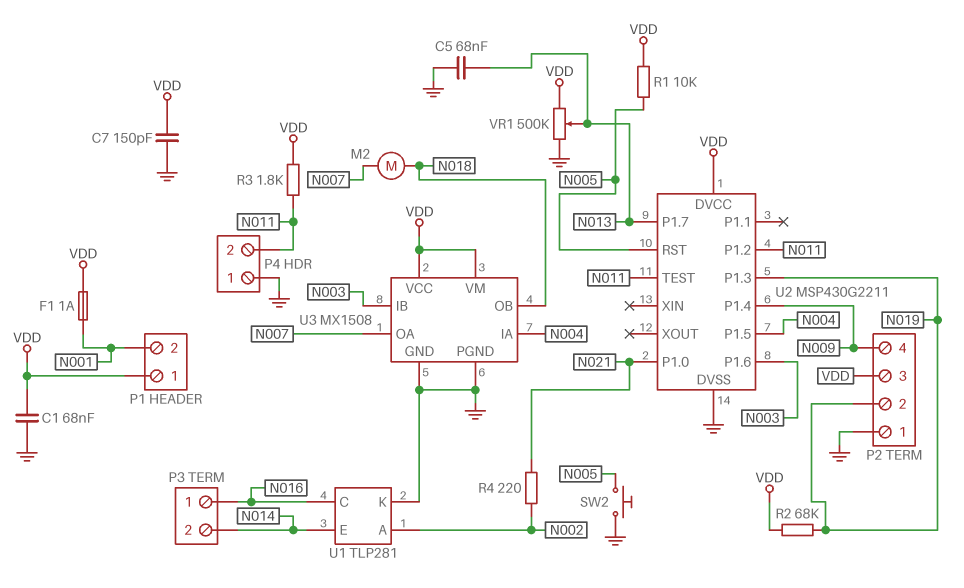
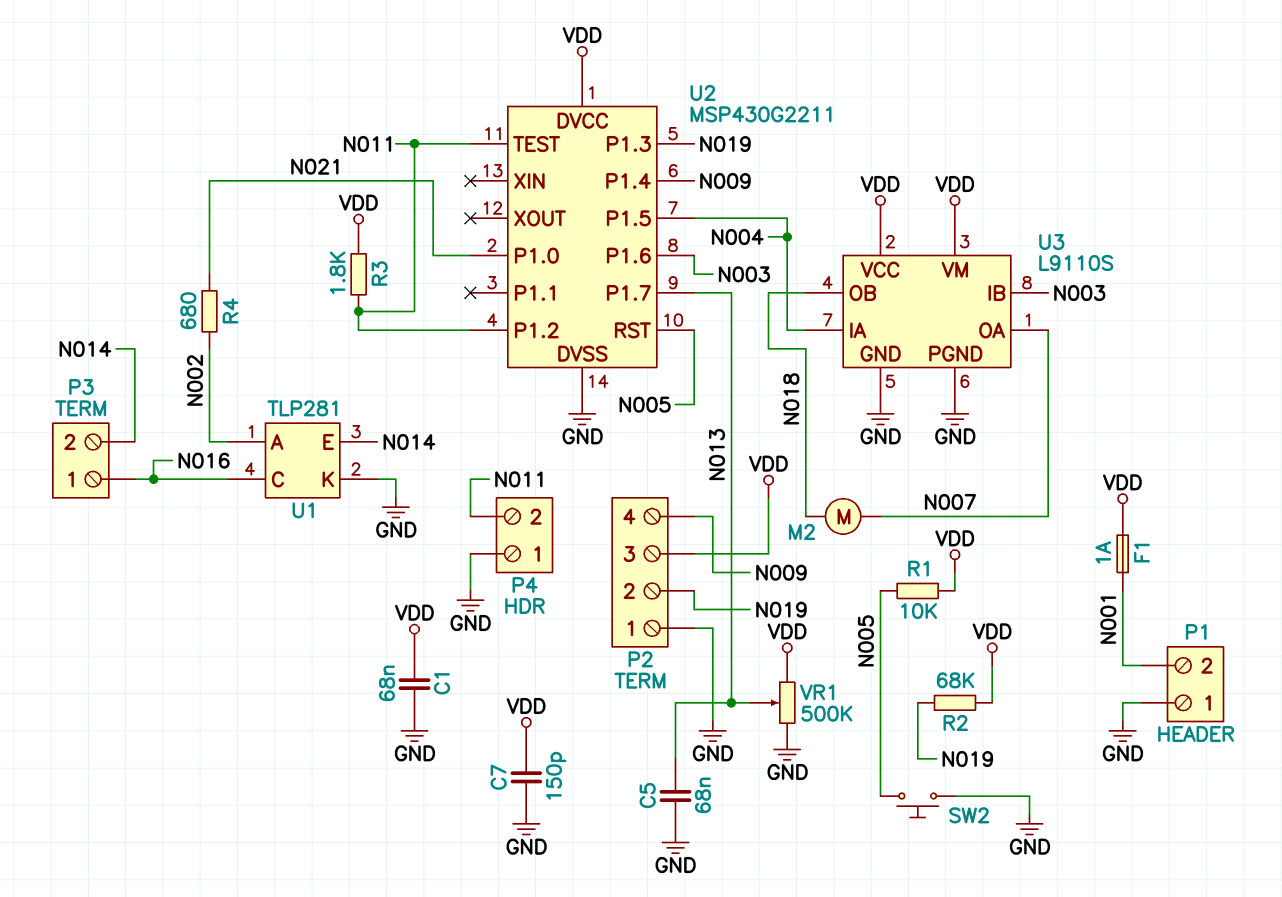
P1 pin 1: VDD -> GND
R4: 220 (N002, N021) -> 680 (N002, N021)
U3: MX1508 -> L9110S

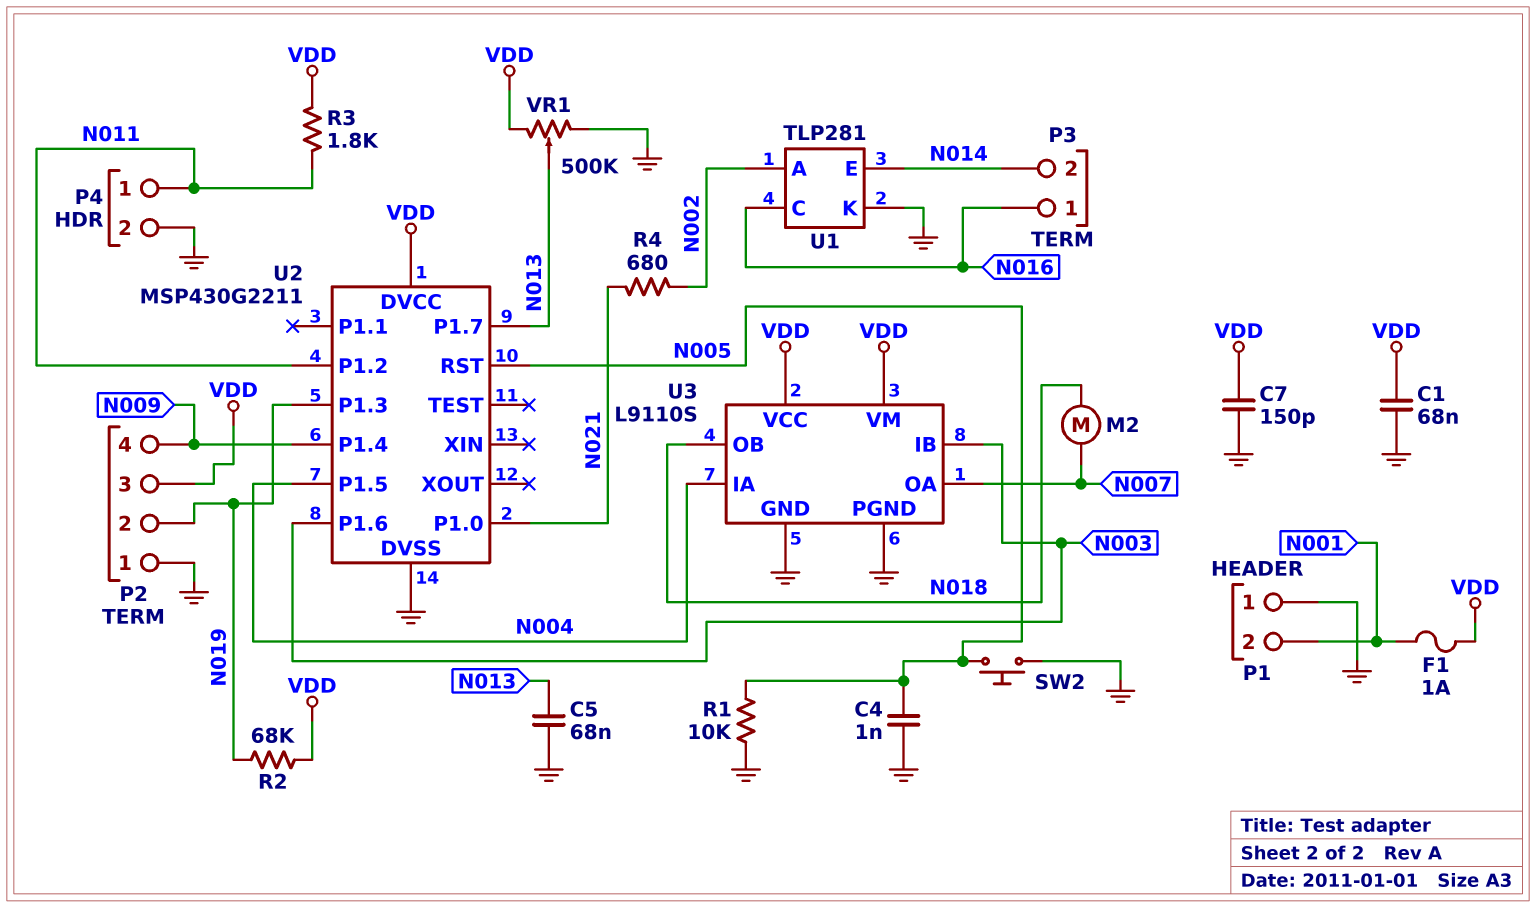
C4: none -> 1nF (GND, N005)
P4 pin 1: GND -> N011
P4 pin 2: N011 -> GND
R1: 10k (N005, VDD) -> 10k (GND, N005)
U2 pin TEST: N011 -> none

